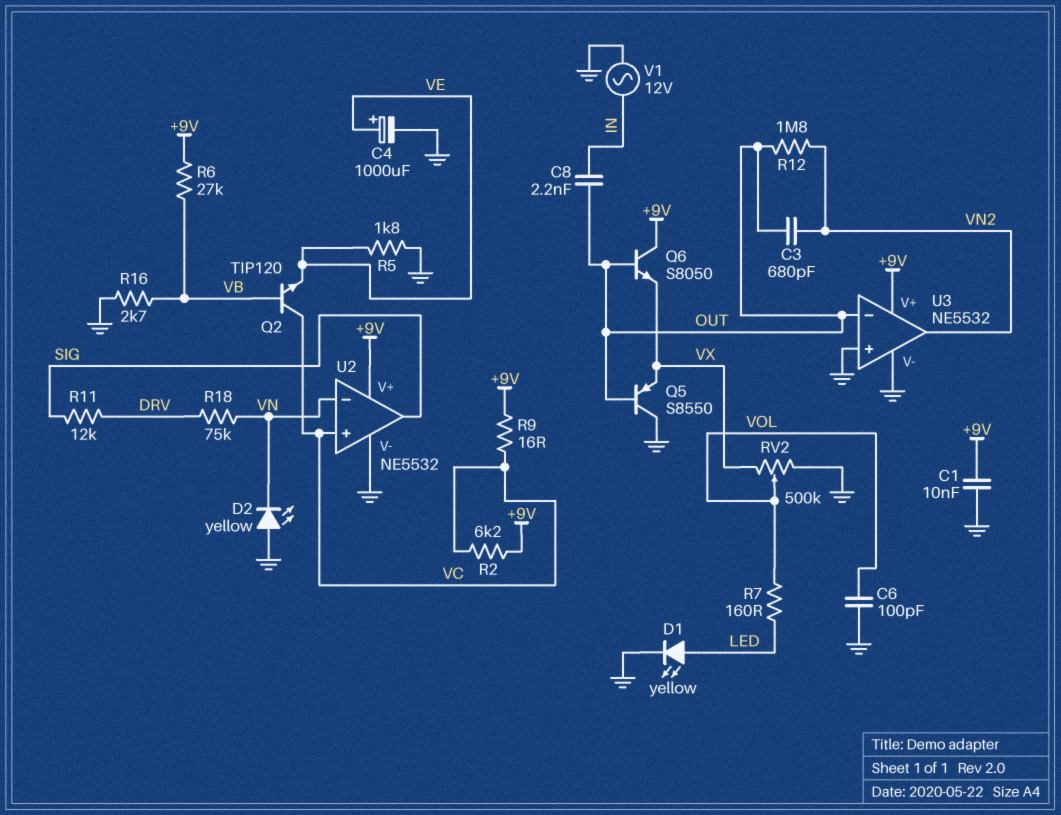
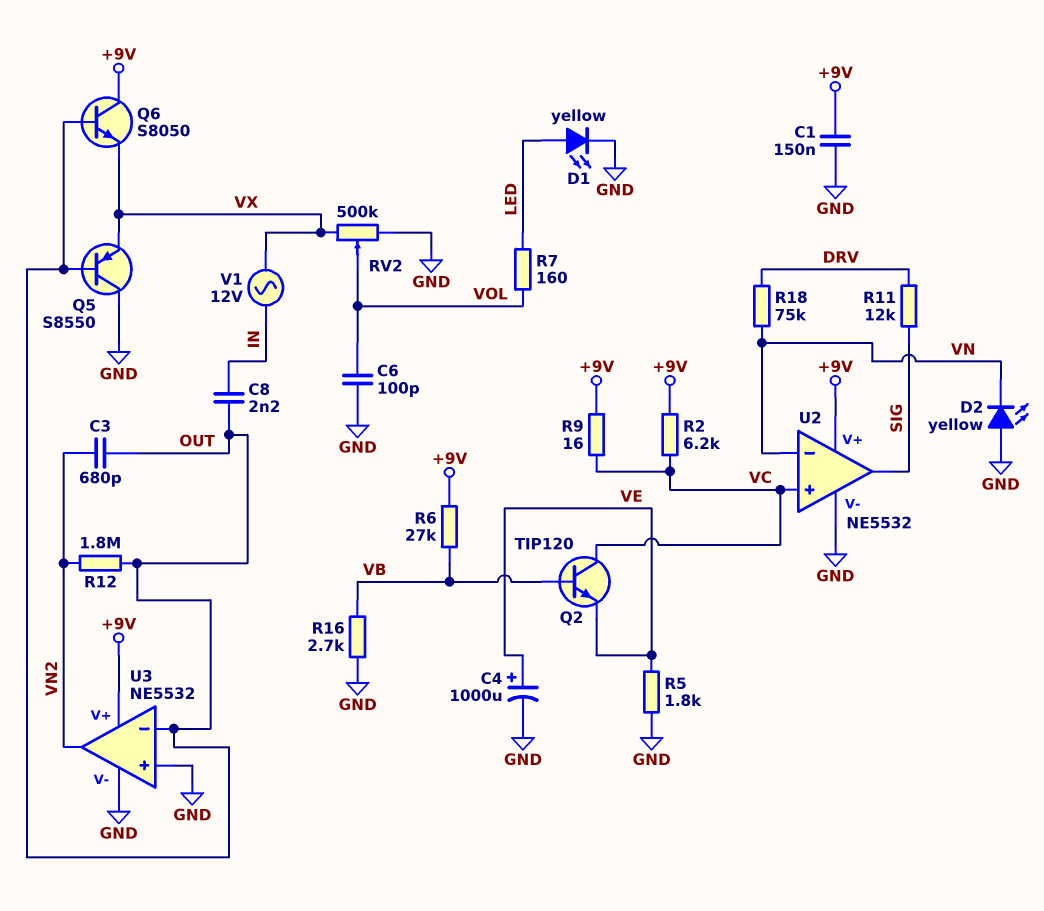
C1: 10nF (+9V, GND) -> 150nF (+9V, GND)
V1: AC 12V (GND, IN) -> AC 12V (IN, VX)

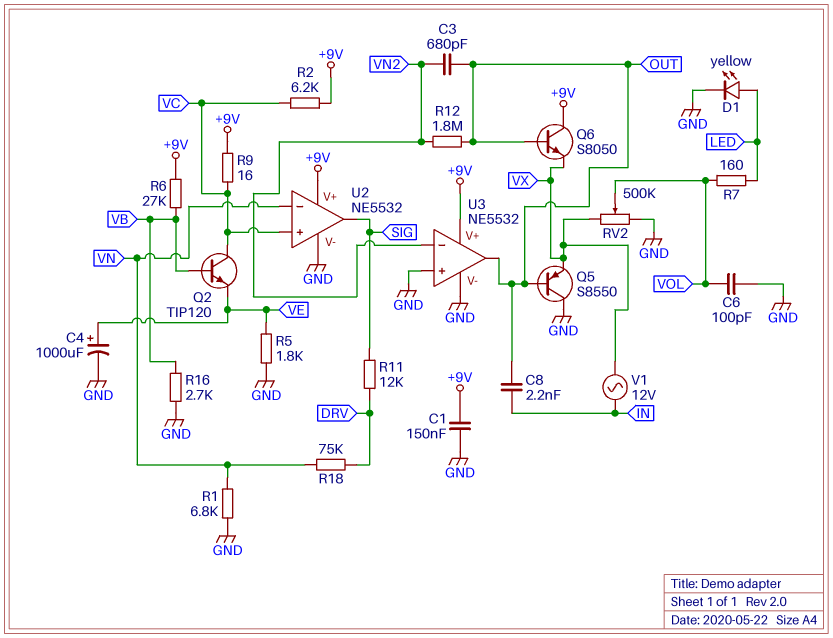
D2: LED yellow (A GND, K VN) -> none
R1: none -> 6.8k (GND, VN)
U3 pin in-: OUT -> VN2
U3 pin out: VN2 -> OUT

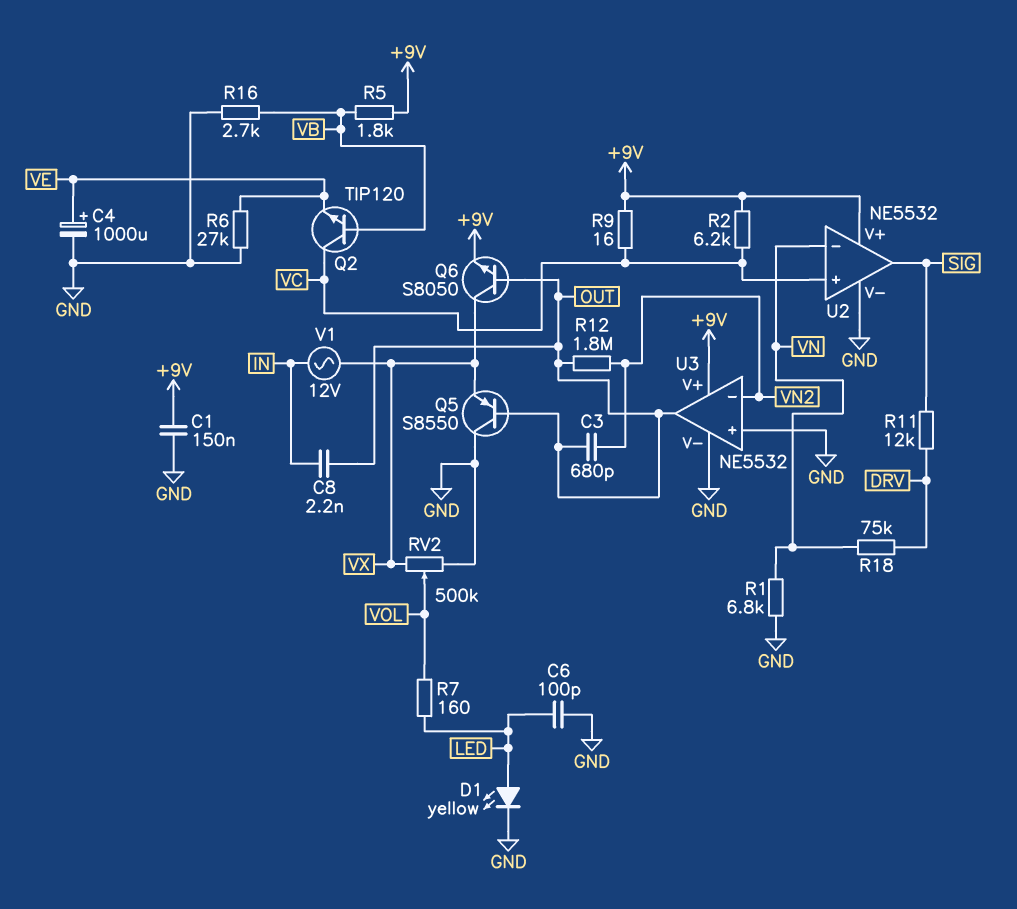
C6: 100pF (GND, VOL) -> 100pF (GND, LED)
Q6: NPN S8050 (B OUT, C +9V, E VX) -> NPN S8050 (B OUT, C VX, E +9V)
R5: 1.8k (GND, VE) -> 1.8k (+9V, VB)
R6: 27k (+9V, VB) -> 27k (GND, VE)

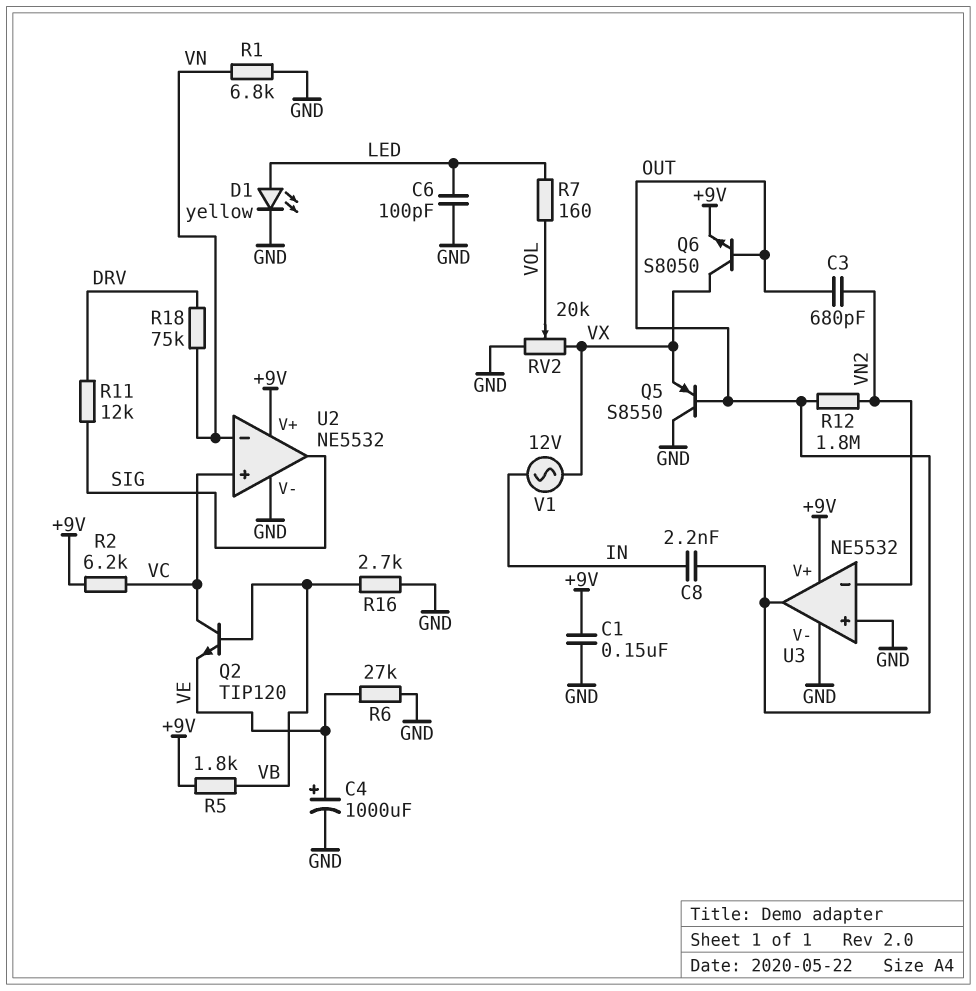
R9: 16 (+9V, VC) -> none
RV2: 500k (GND, VX, wiper VOL) -> 20k (GND, VX, wiper VOL)

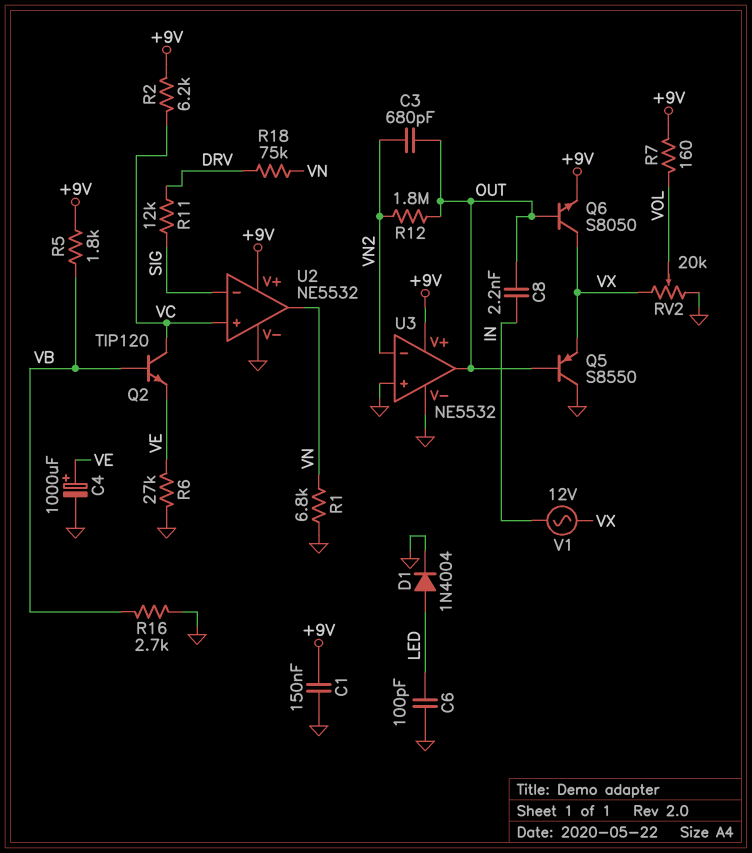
D1: LED yellow (A LED, K GND) -> diode 1N4004 (A LED, K GND)
R7: 160 (LED, VOL) -> 160 (+9V, VOL)
U2 pin in-: VN -> SIG
U2 pin out: SIG -> VN

